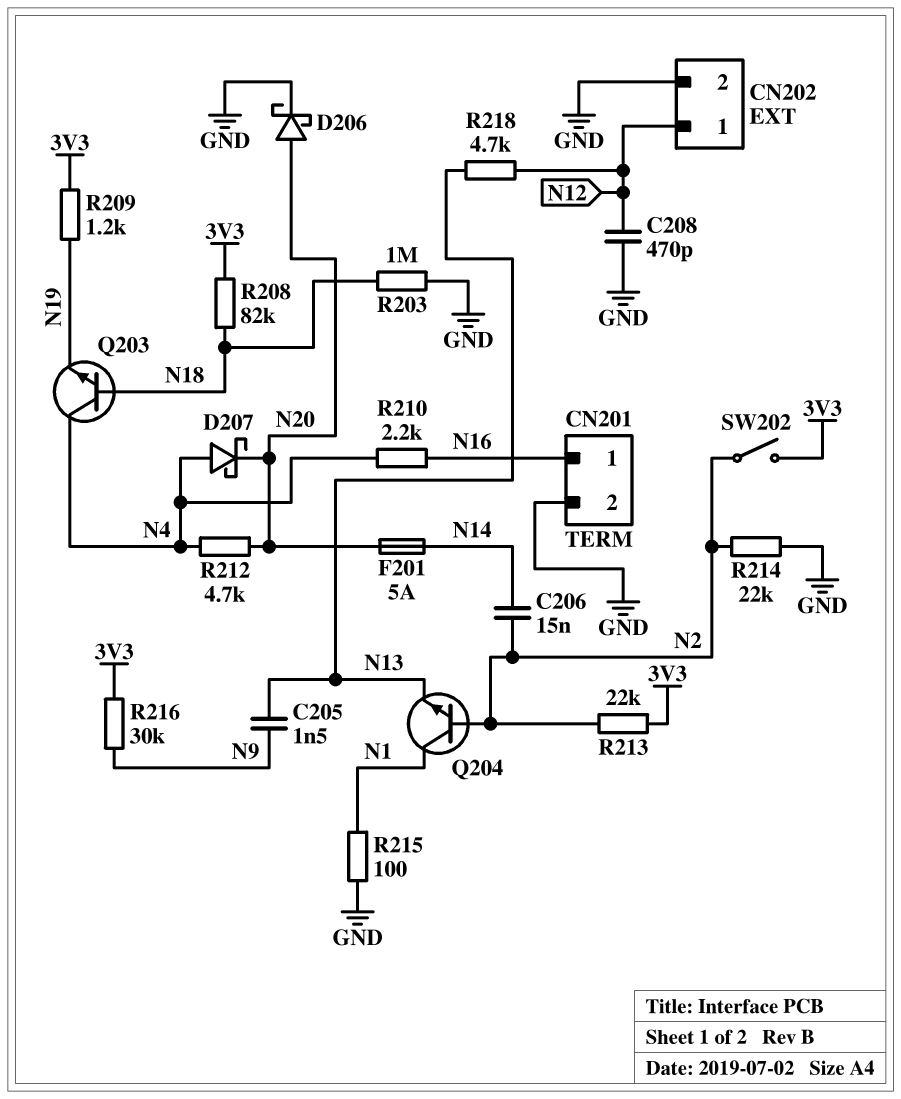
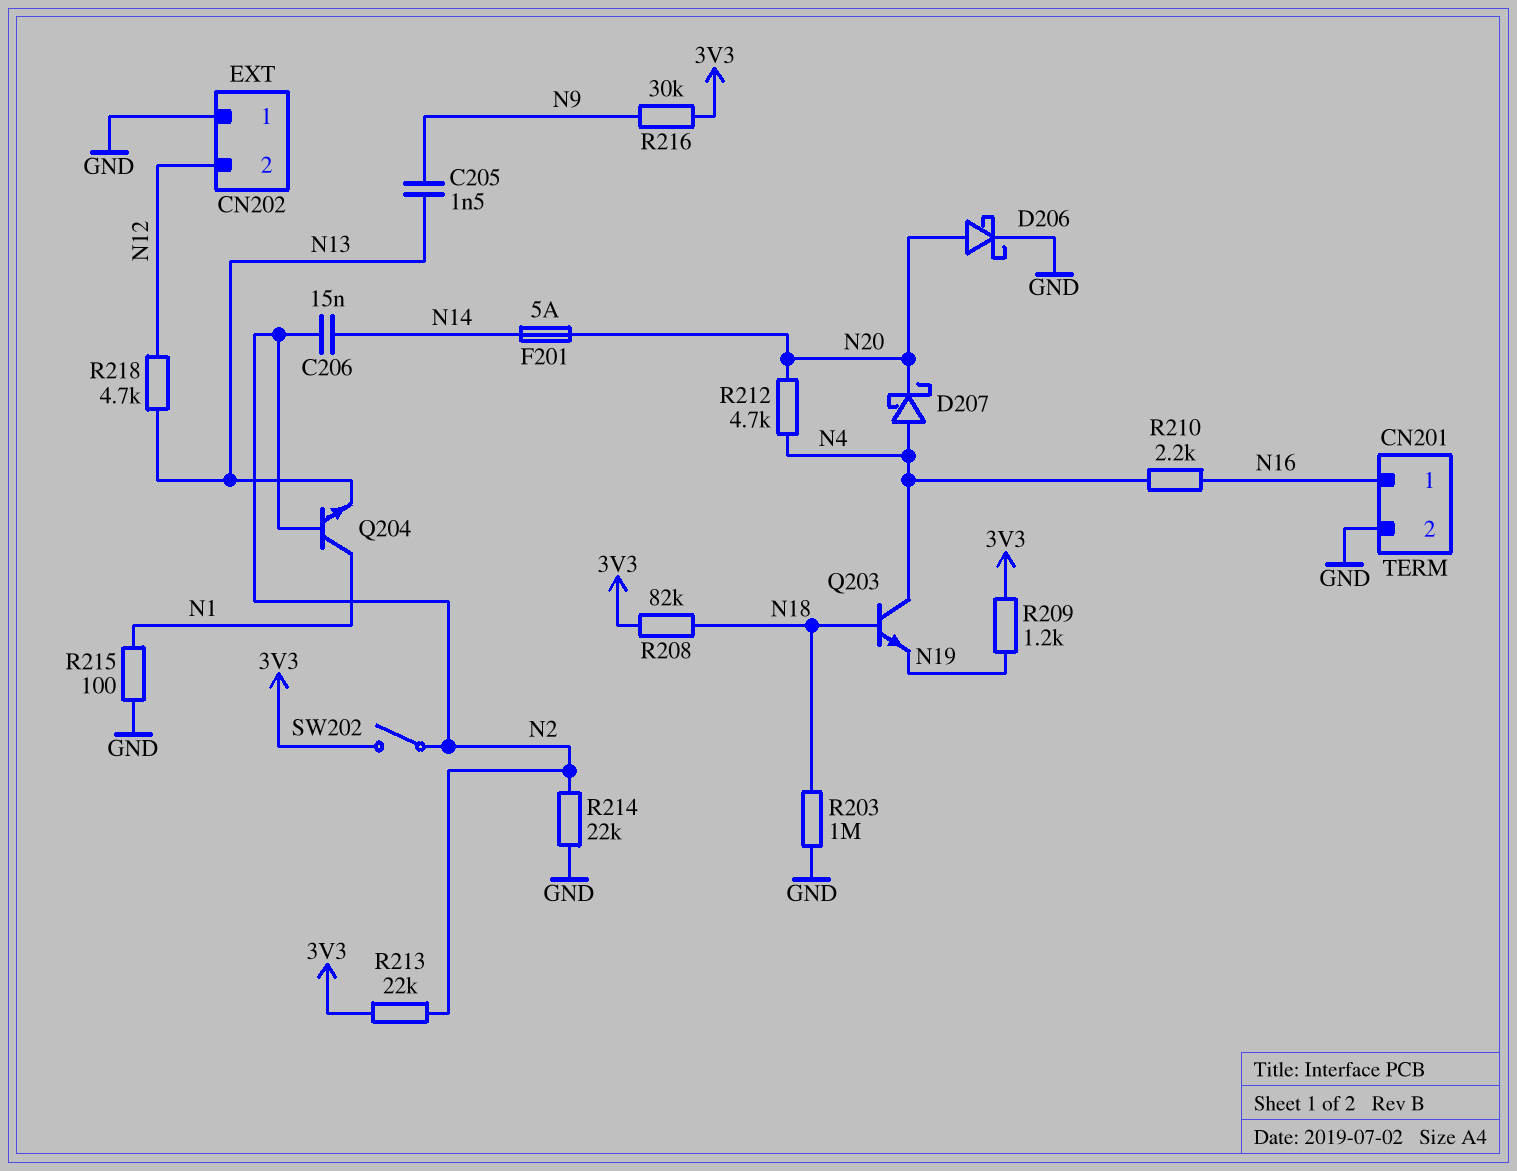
C208: 470pF (GND, N12) -> none
CN202 pin 1: N12 -> GND
CN202 pin 2: GND -> N12

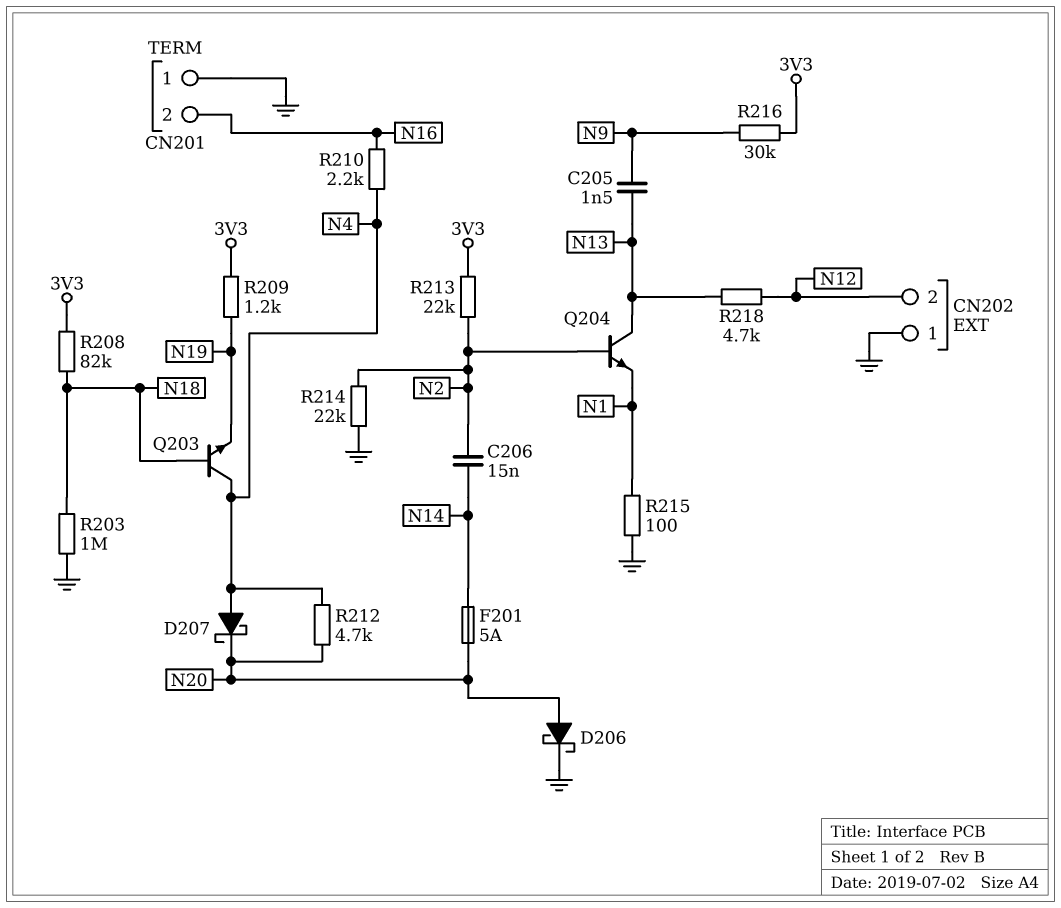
CN201 pin 1: N16 -> GND
CN201 pin 2: GND -> N16
Q204: NPN (B N2, C N1, E N13) -> NPN (B N2, C N13, E N1)
SW202: switch (3V3, N2) -> none

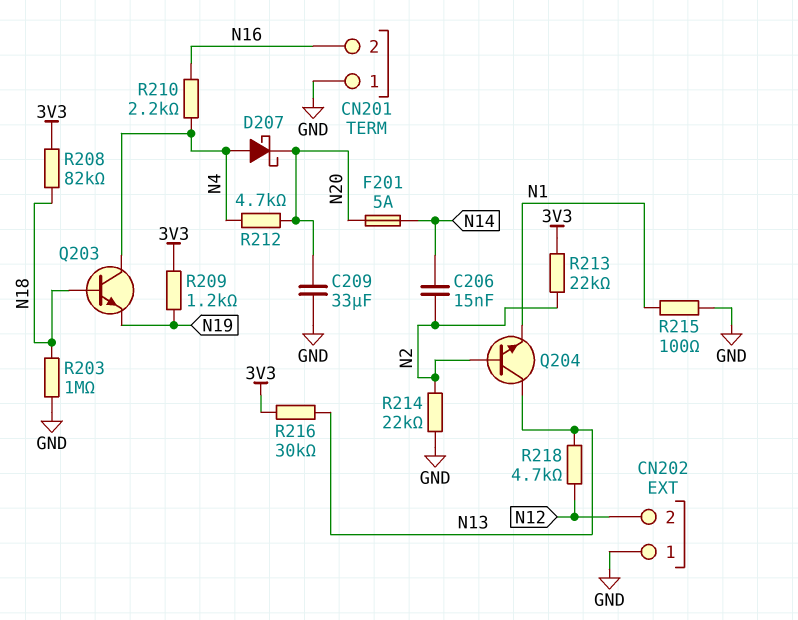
C205: 1.5nF (N9, N13) -> none
C209: none -> 33uF (GND, N20)
D206: schottky (A N20, K GND) -> none
R216: 30k (3V3, N9) -> 30k (3V3, N13)

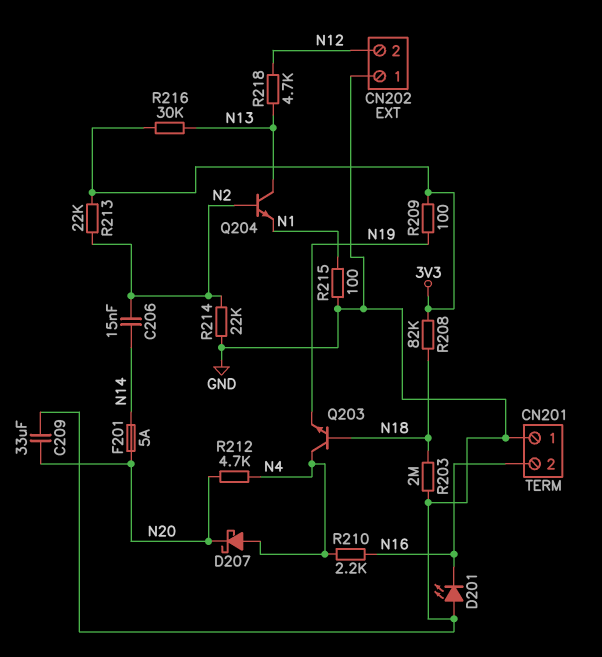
D201: none -> LED (A GND, K N16)
R203: 1M (GND, N18) -> 2M (GND, N18)
R209: 1.2k (3V3, N19) -> 100 (3V3, N19)

